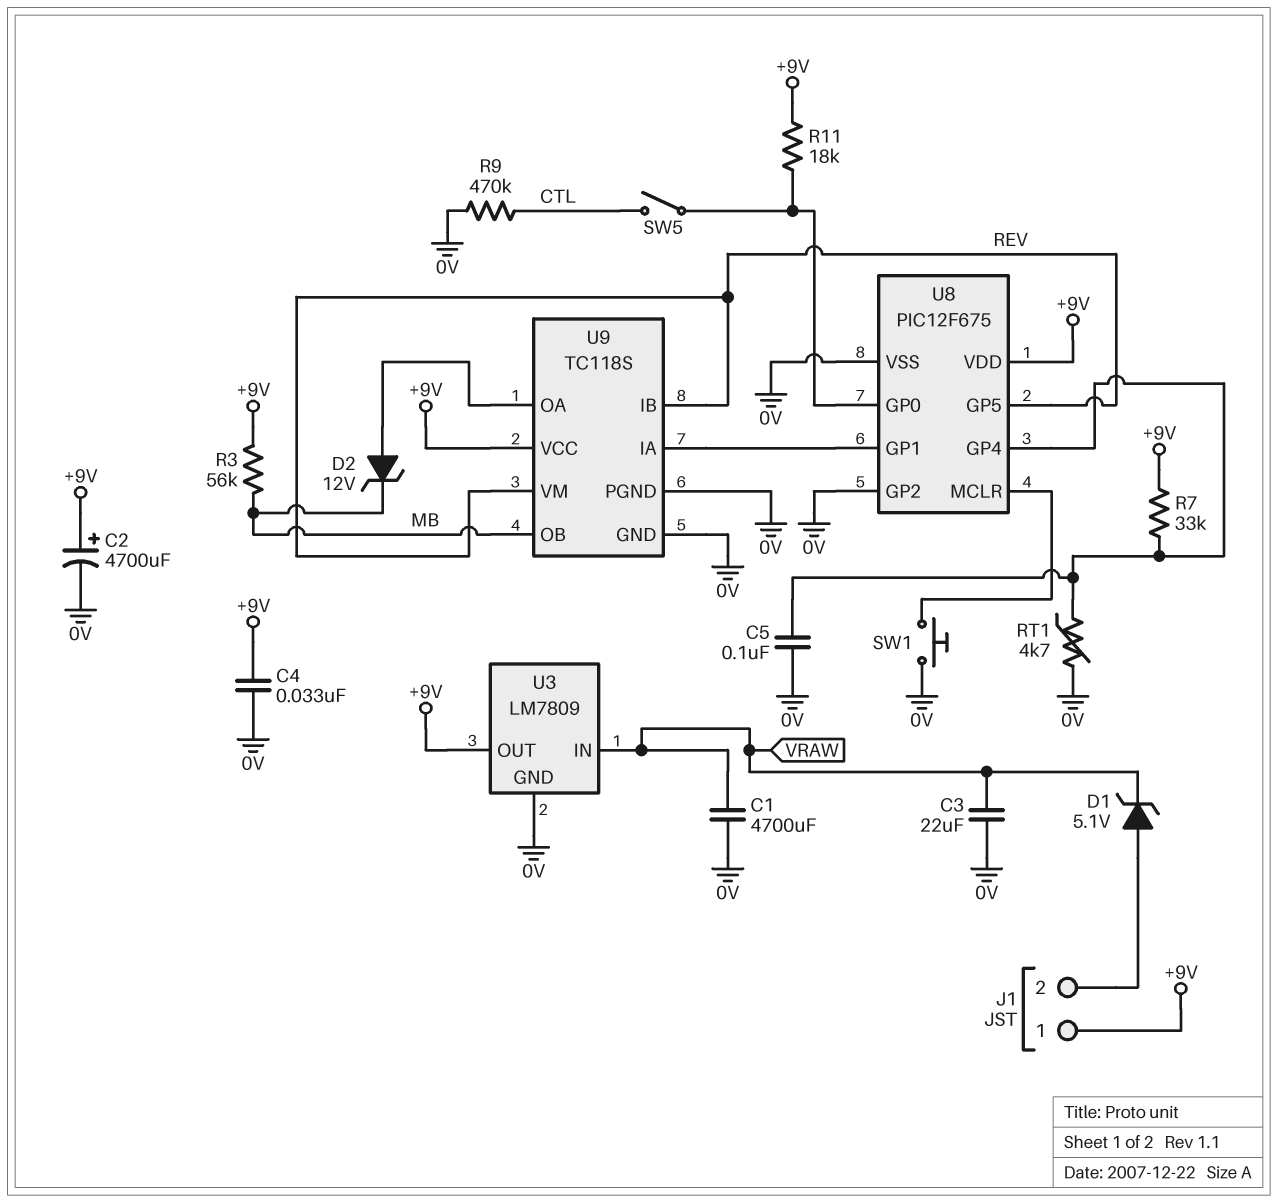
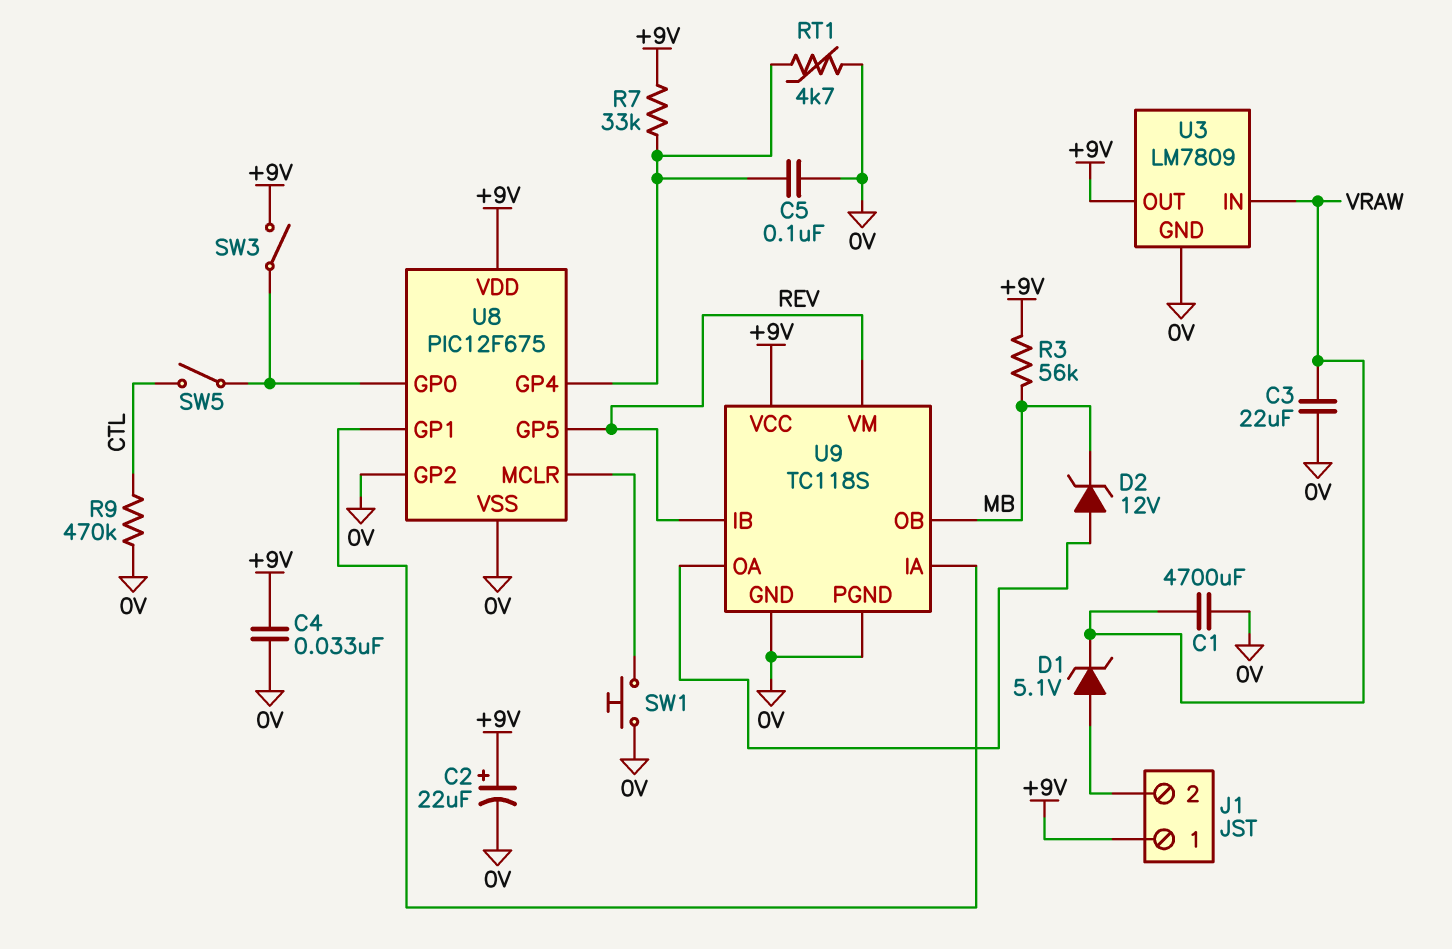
C2: 4700uF (plus +9V, minus 0V) -> 22uF (plus +9V, minus 0V)
R11: 18k (+9V, U8/GP0) -> none
SW3: none -> switch (+9V, U8/GP0)

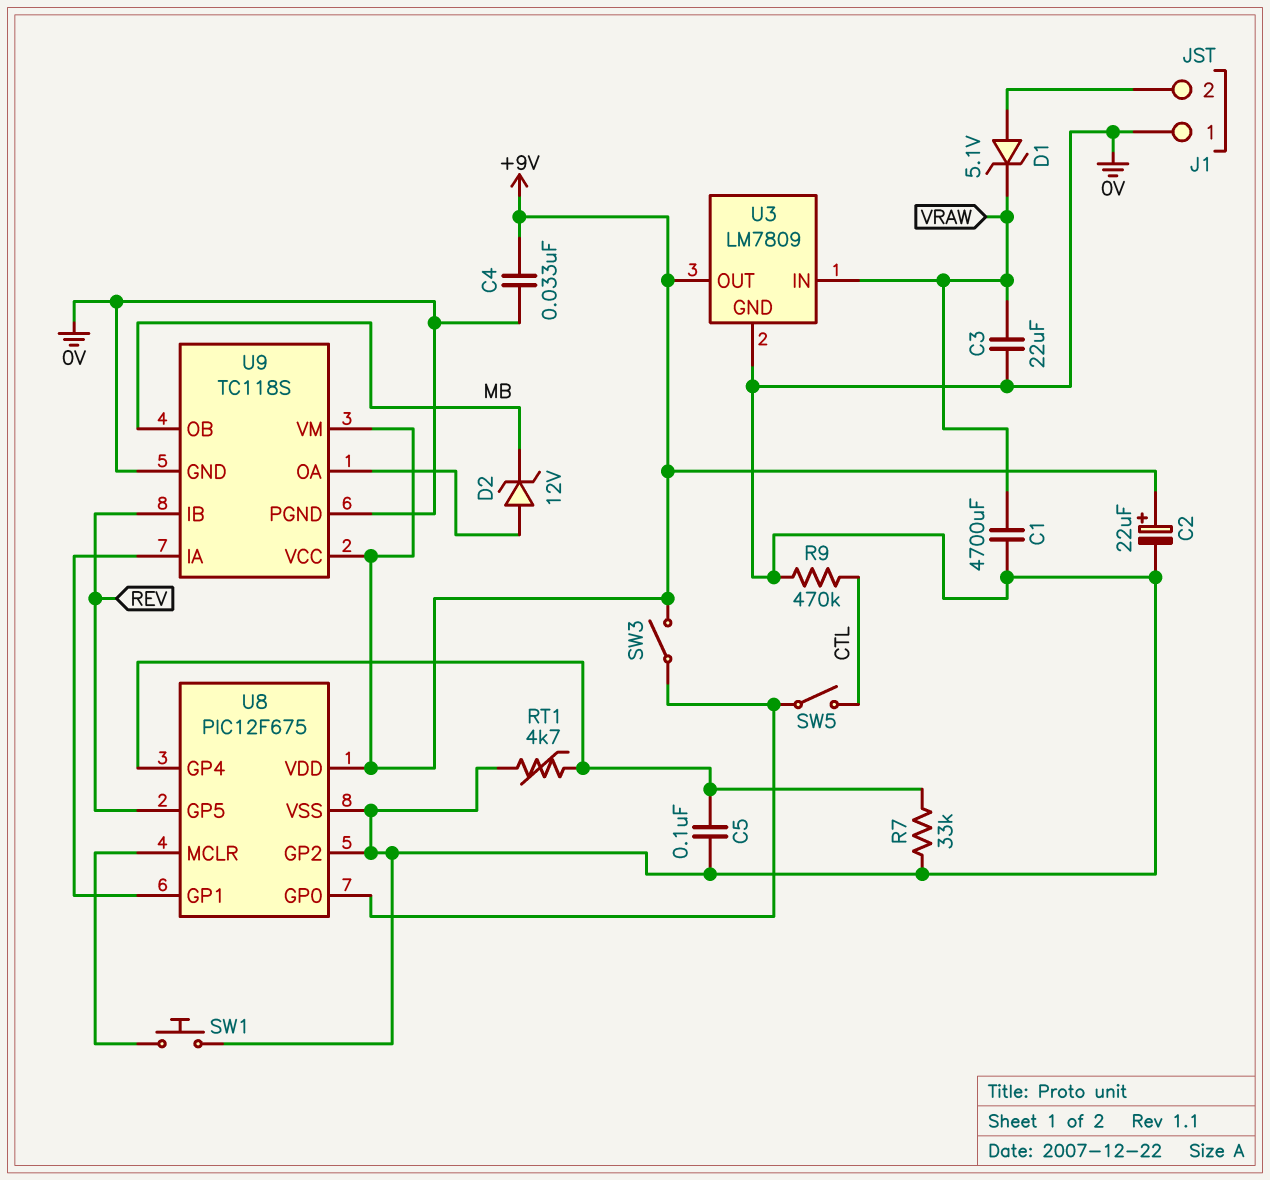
J1 pin 1: +9V -> 0V
R3: 56k (+9V, MB) -> none
R7: 33k (+9V, U8/GP4) -> 33k (0V, U8/GP4)
U9 pin VM: REV -> +9V

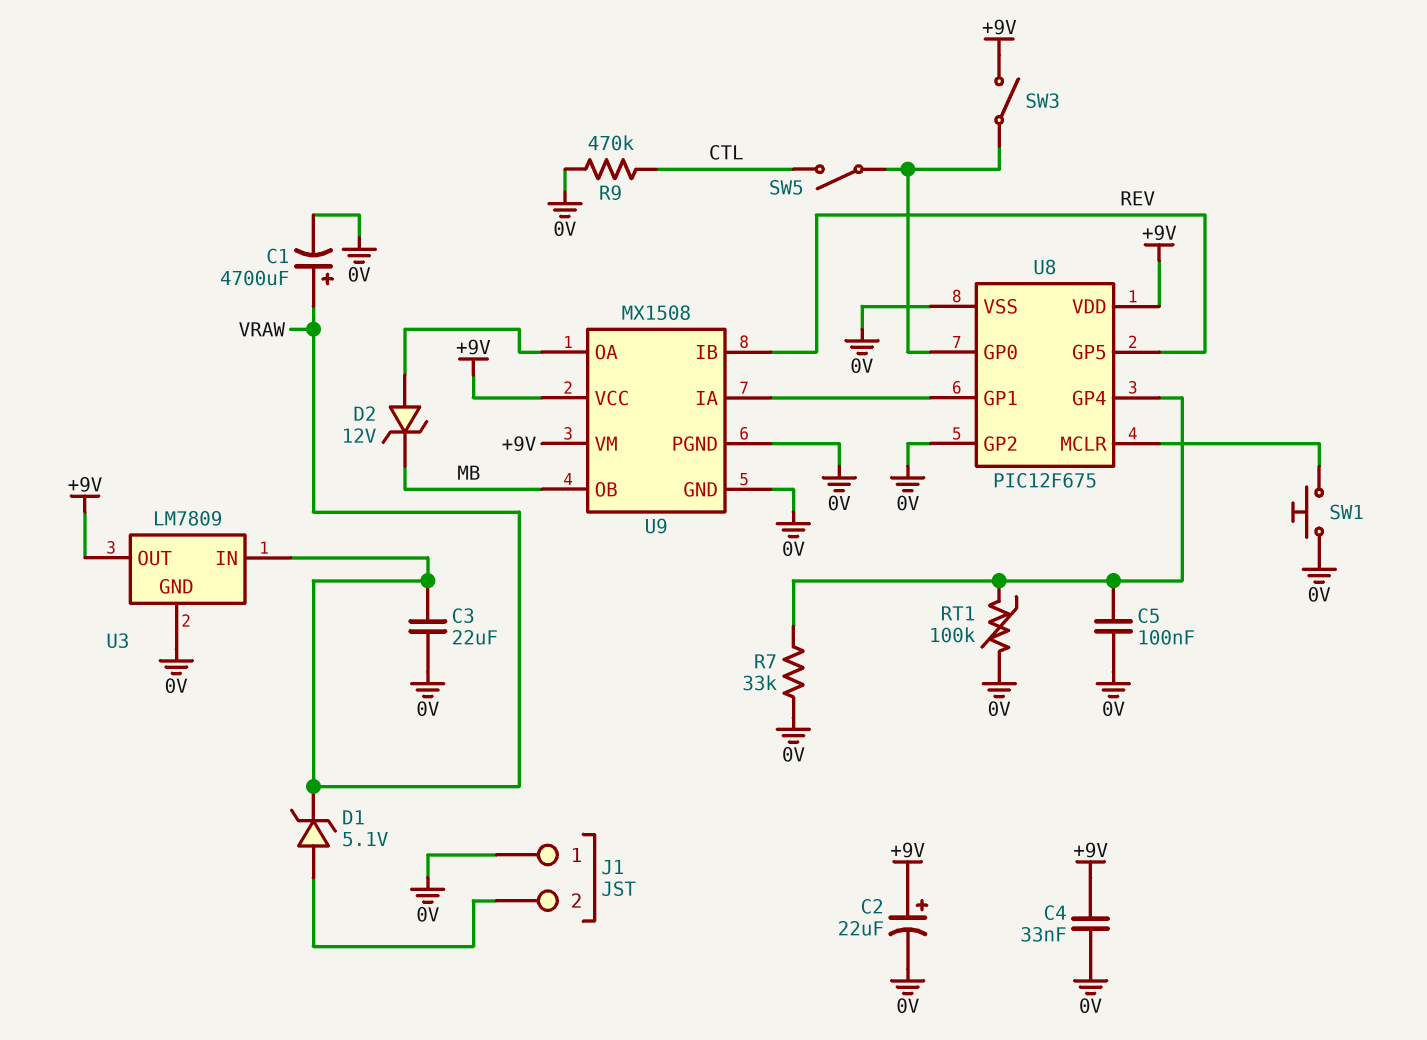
C1: 4700uF (0V, VRAW) -> 4700uF (plus VRAW, minus 0V)
RT1: 4.7k (0V, U8/GP4) -> 100k (0V, U8/GP4)
U9: TC118S -> MX1508

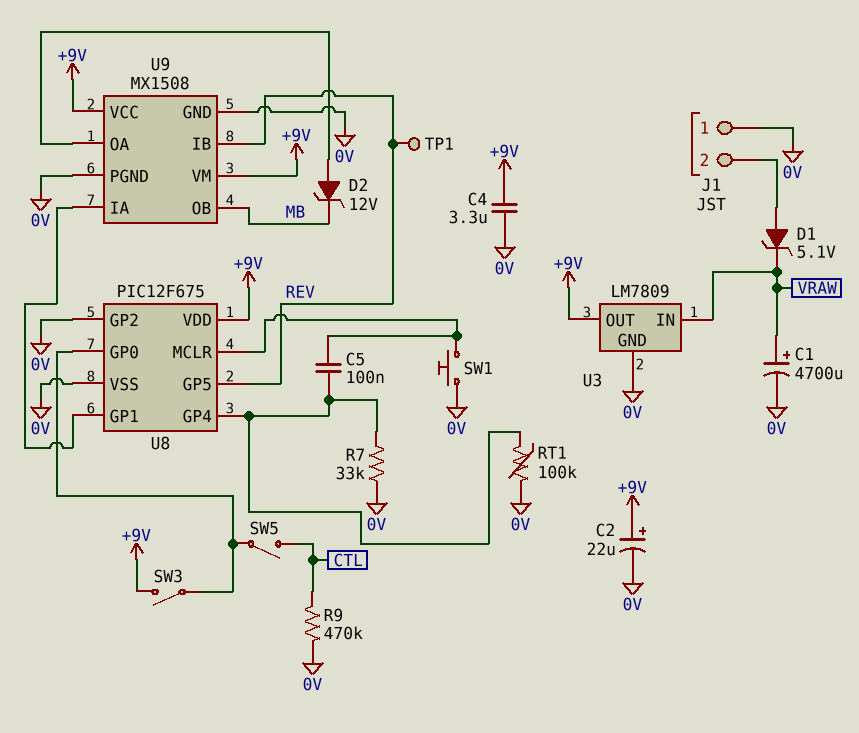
C3: 22uF (0V, VRAW) -> none
C4: 33nF (+9V, 0V) -> 3.3uF (+9V, 0V)
C5: 100nF (0V, U8/GP4) -> 100nF (U8/GP4, U8/MCLR)
TP1: none -> test point (REV)

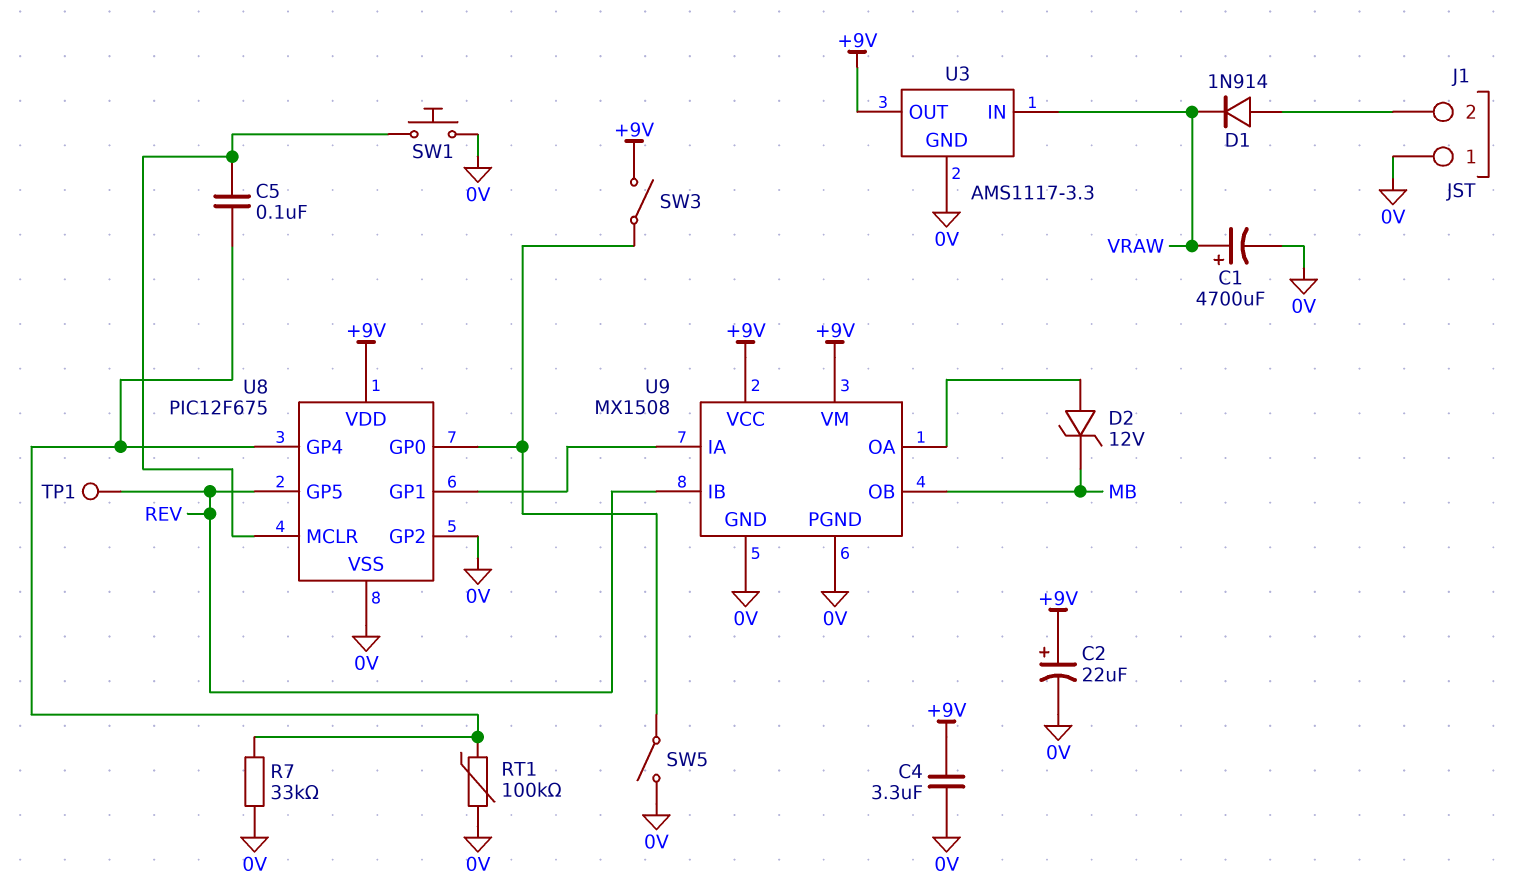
D1: zener 5.1V (A J1/2, K VRAW) -> diode 1N914 (A J1/2, K VRAW)
R9: 470k (0V, CTL) -> none
SW5: switch (CTL, U8/GP0) -> switch (0V, U8/GP0)
U3: LM7809 -> AMS1117-3.3

